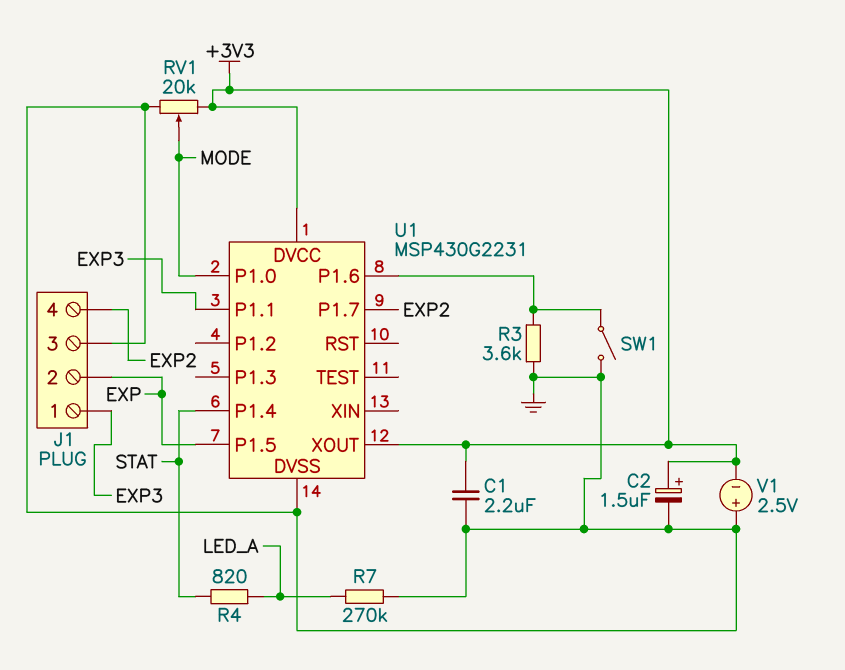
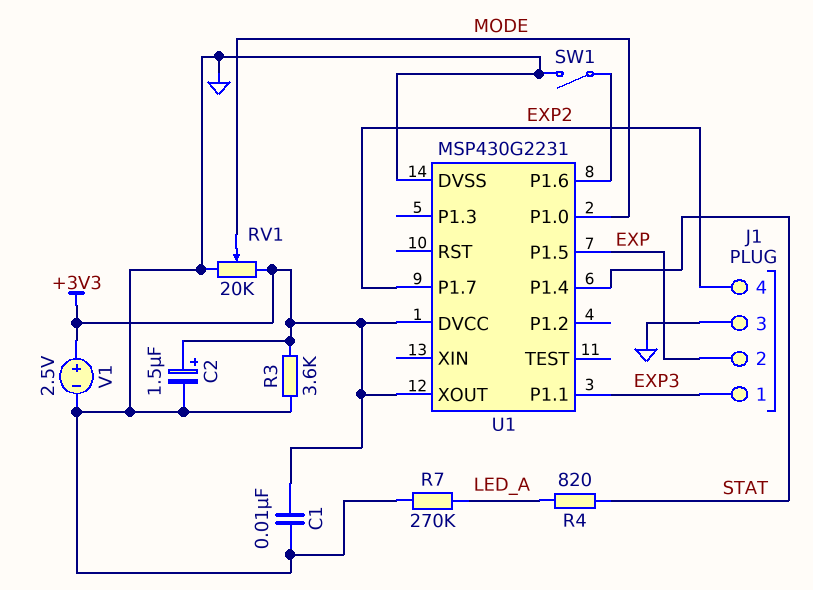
C1: 2.2uF (+3V3, GND) -> 10nF (+3V3, GND)
R3: 3.6k (GND, U1/P1.6) -> 3.6k (+3V3, GND)
V1: 2.5V (plus GND, minus +3V3) -> 2.5V (plus +3V3, minus GND)

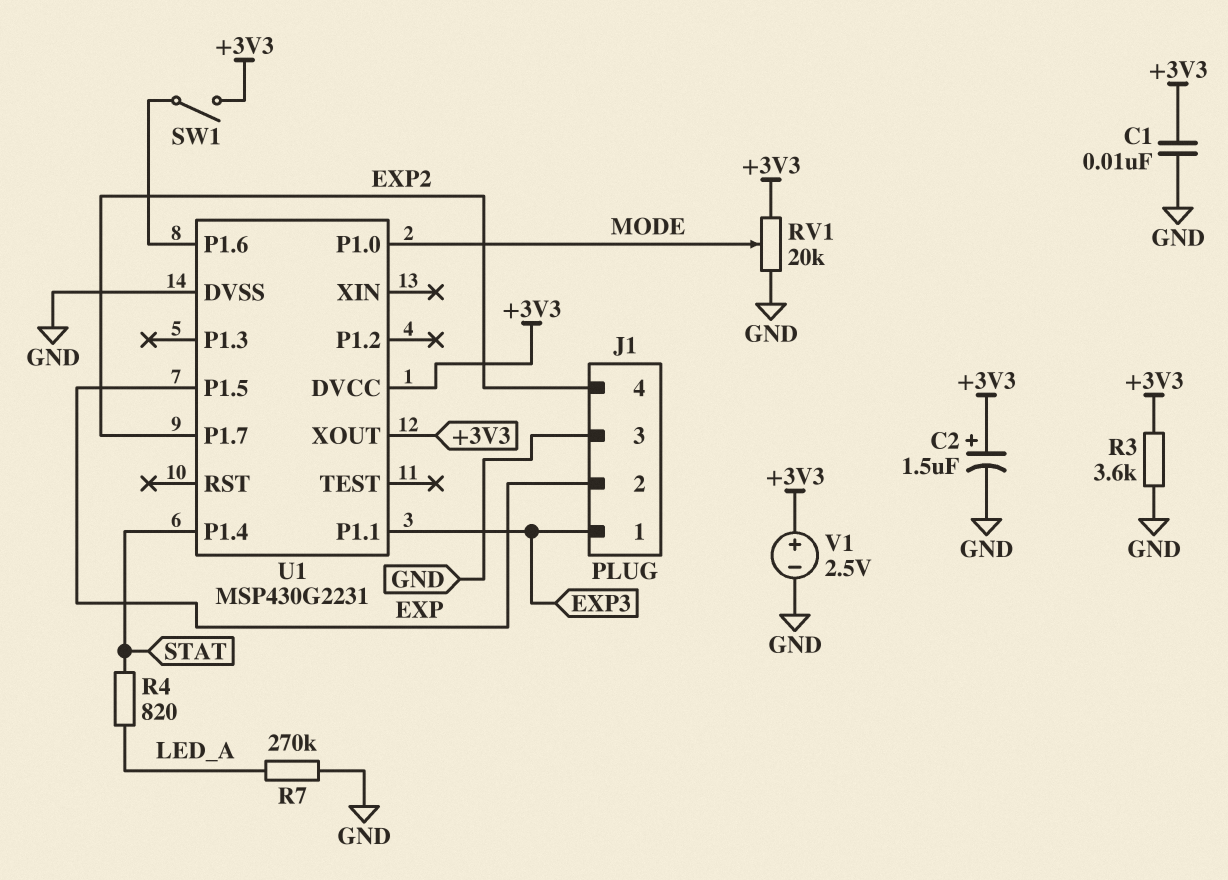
SW1: switch (GND, U1/P1.6) -> switch (+3V3, U1/P1.6)

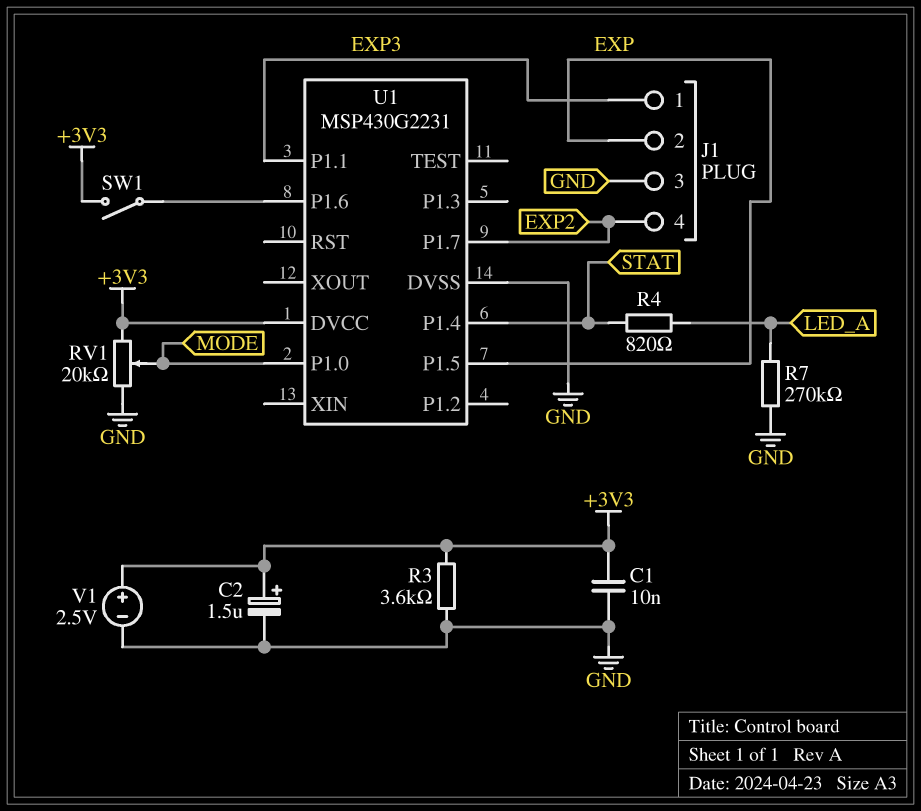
U1 pin XOUT: +3V3 -> none

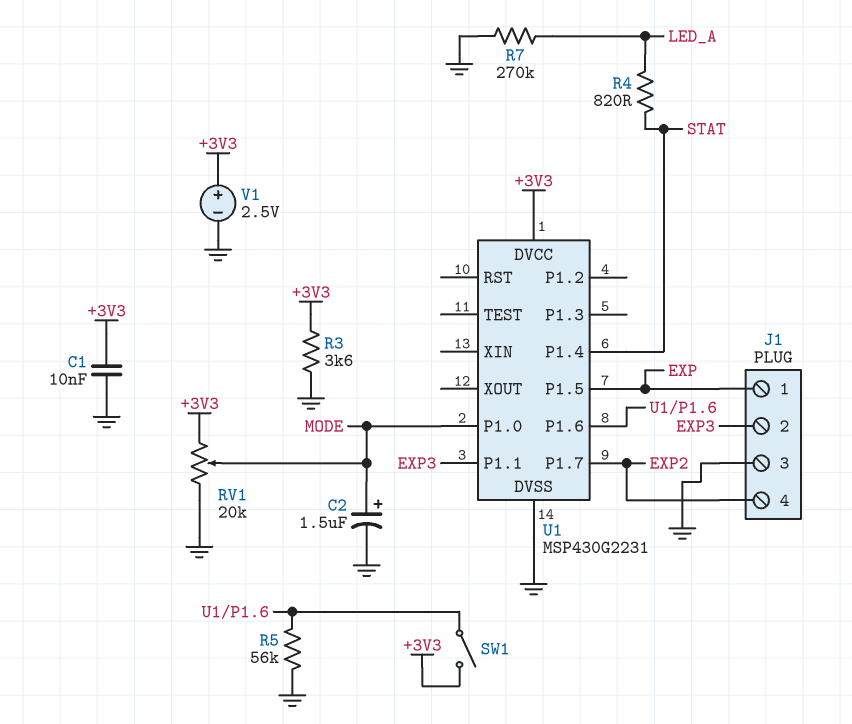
C2: 1.5uF (plus +3V3, minus GND) -> 1.5uF (plus MODE, minus GND)
J1 pin 1: EXP3 -> EXP
J1 pin 2: EXP -> EXP3
R5: none -> 56k (GND, U1/P1.6)

